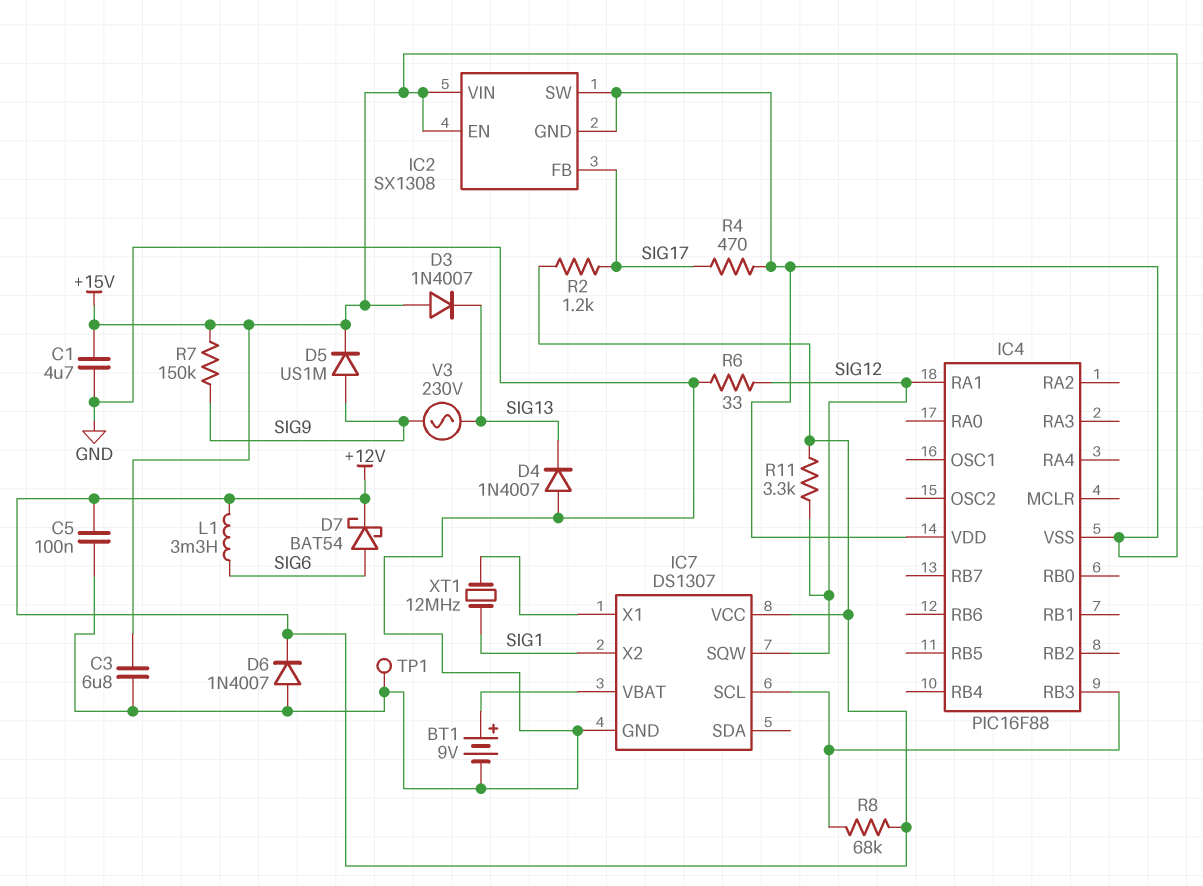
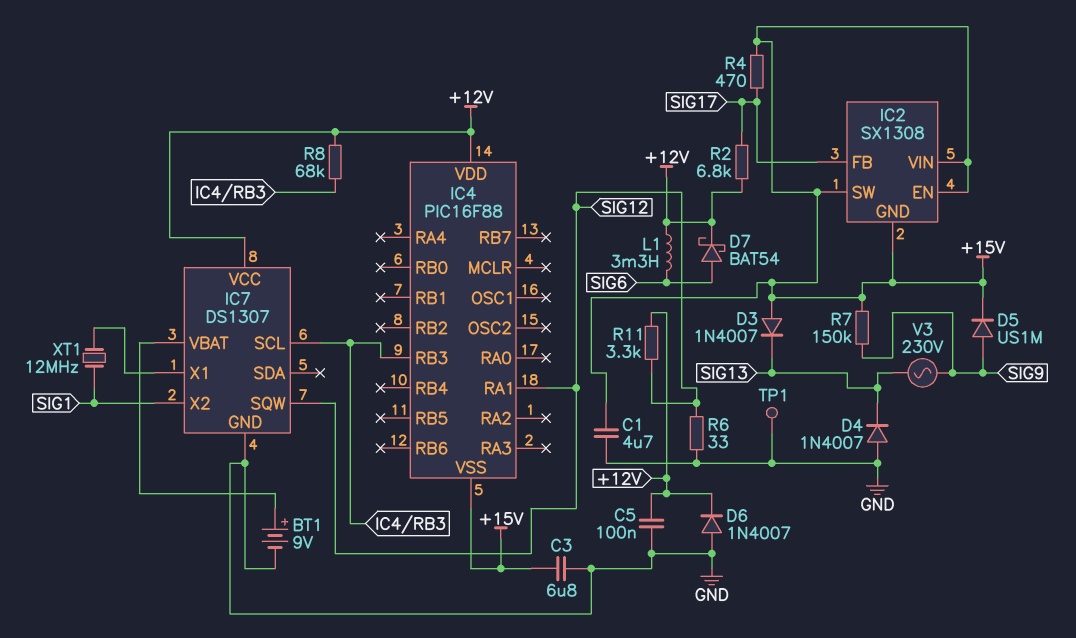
IC4 pin VDD: +15V -> +12V
R2: 1.2k (+12V, SIG17) -> 6.8k (+12V, SIG17)

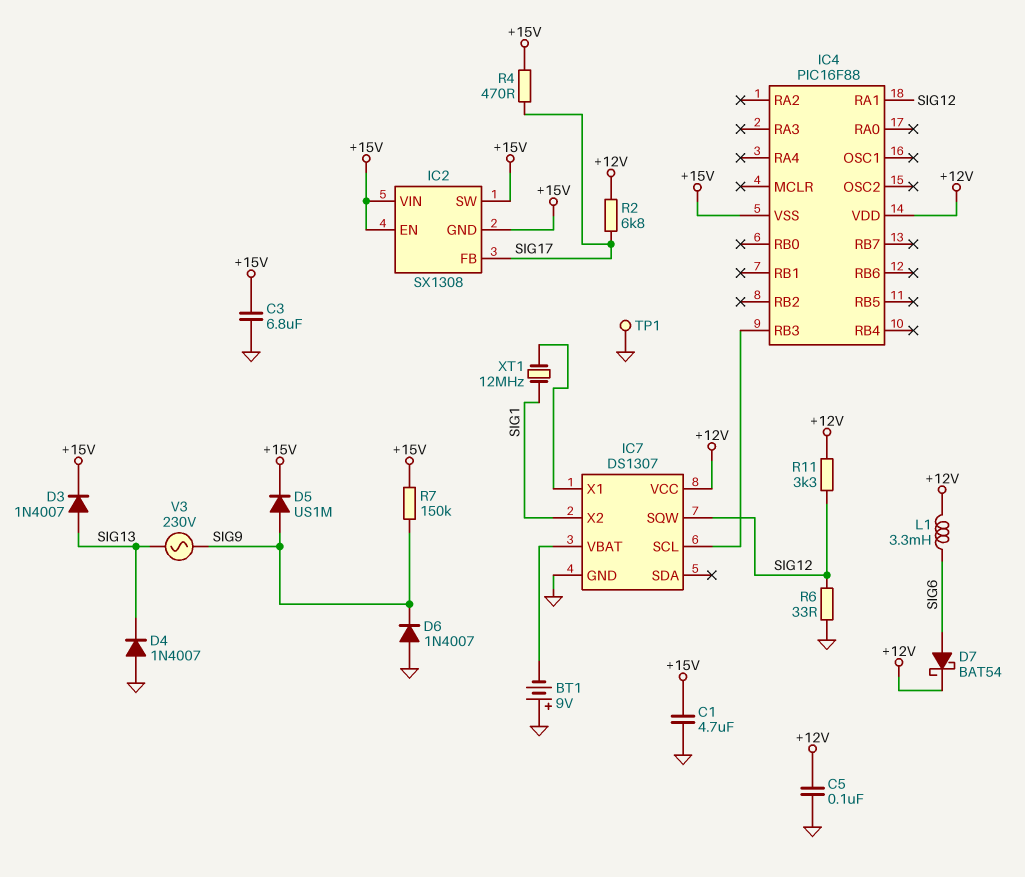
BT1: 9V (plus IC7/VBAT, minus GND) -> 9V (plus GND, minus IC7/VBAT)
D3: diode 1N4007 (A +15V, K SIG13) -> diode 1N4007 (A SIG13, K +15V)
D6: diode 1N4007 (A GND, K +12V) -> diode 1N4007 (A GND, K SIG9)
R8: 68k (+12V, IC4/RB3) -> none

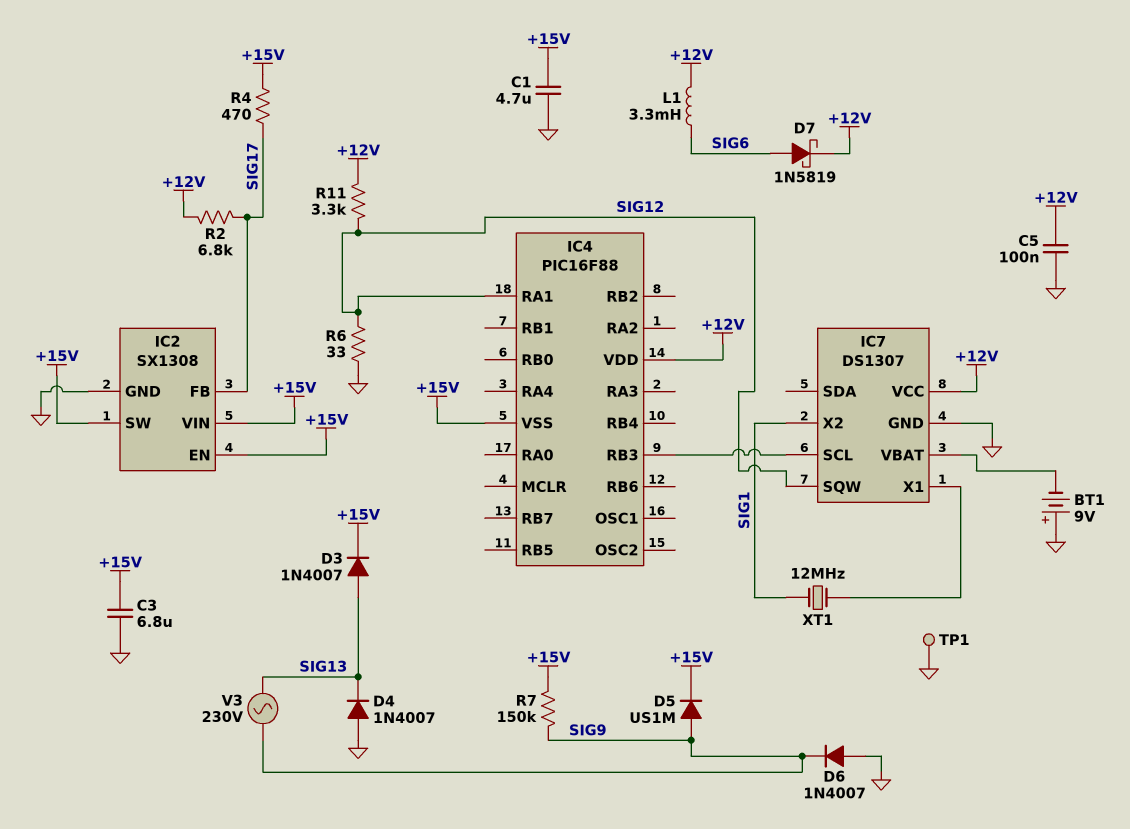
D7: schottky BAT54 (A SIG6, K +12V) -> schottky 1N5819 (A SIG6, K +12V)
IC2 pin GND: +15V -> GND

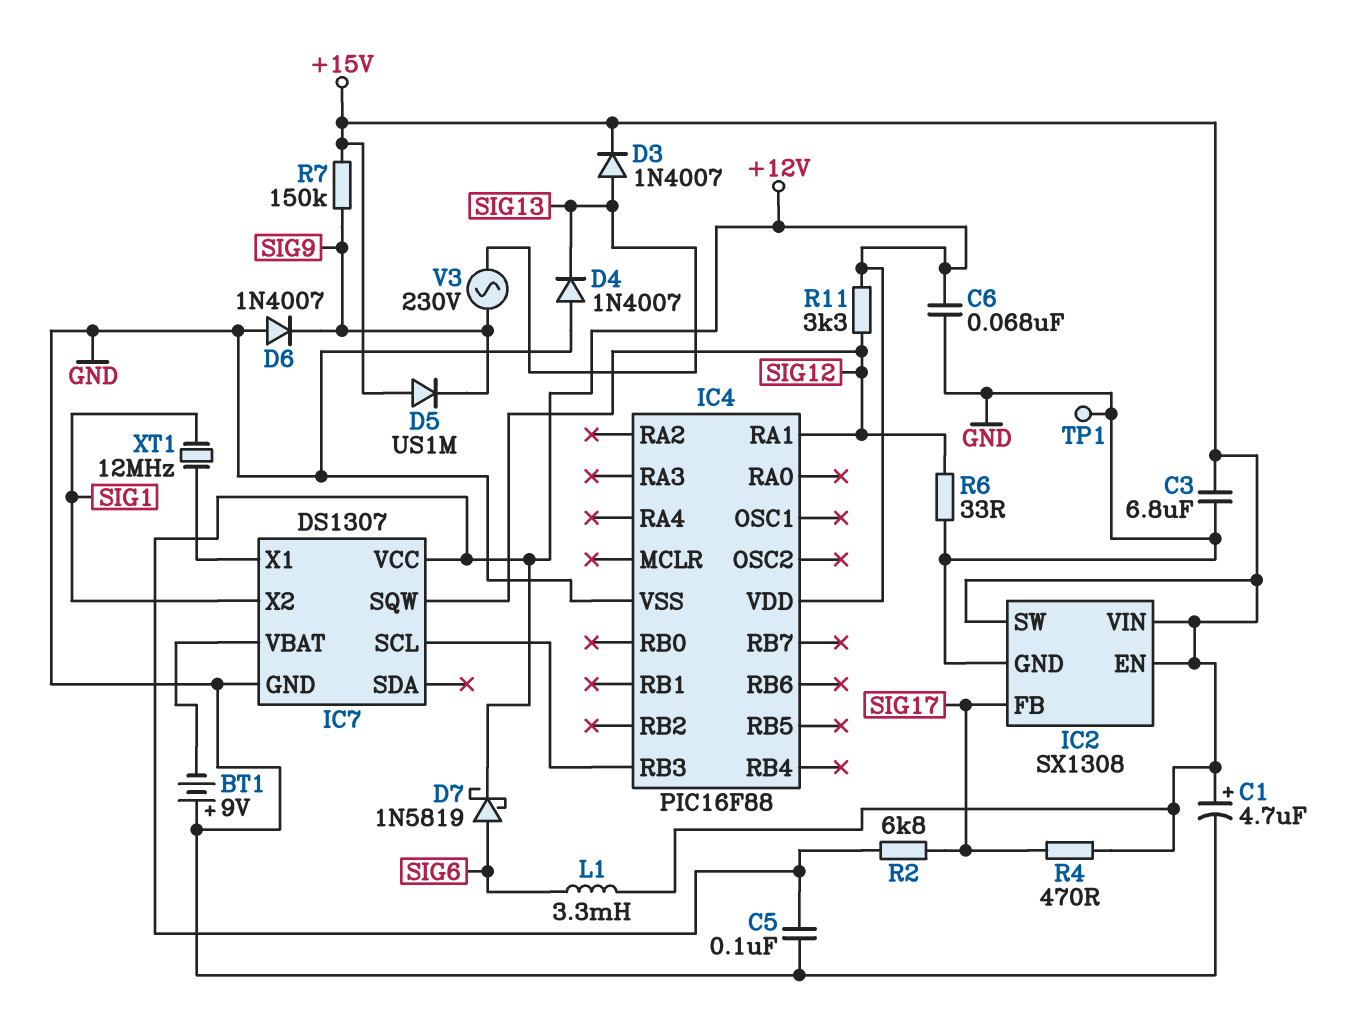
C1: 4.7uF (+15V, GND) -> 4.7uF (plus +15V, minus GND)
C6: none -> 68nF (+12V, GND)
D5: diode US1M (A SIG9, K +15V) -> diode US1M (A +15V, K SIG9)
IC4 pin VSS: +15V -> GND
L1: 3.3mH (+12V, SIG6) -> 3.3mH (+15V, SIG6)

